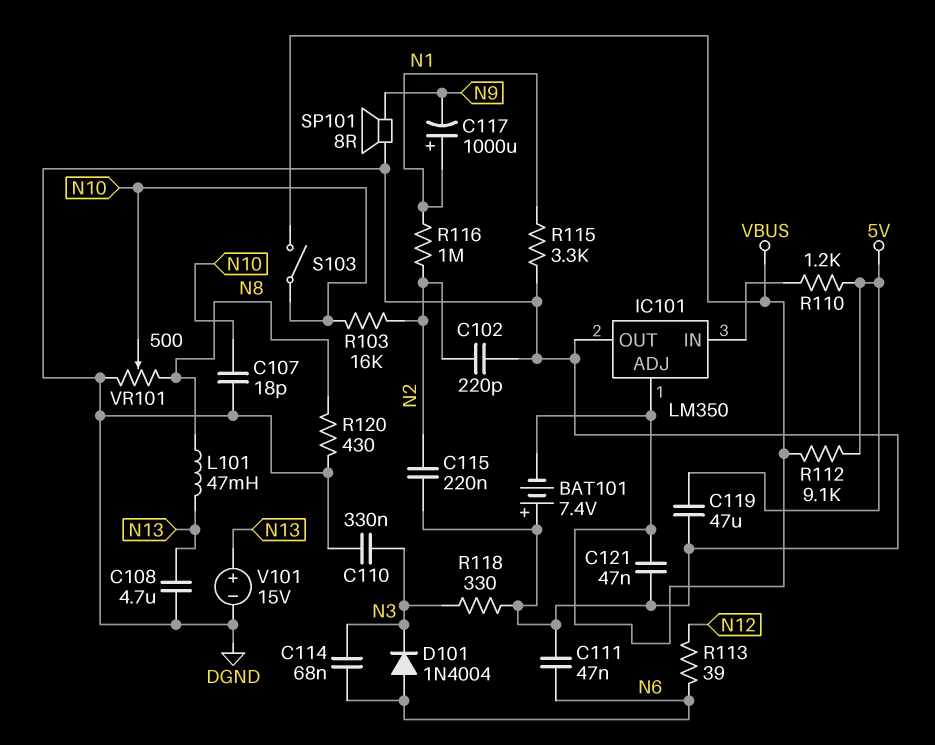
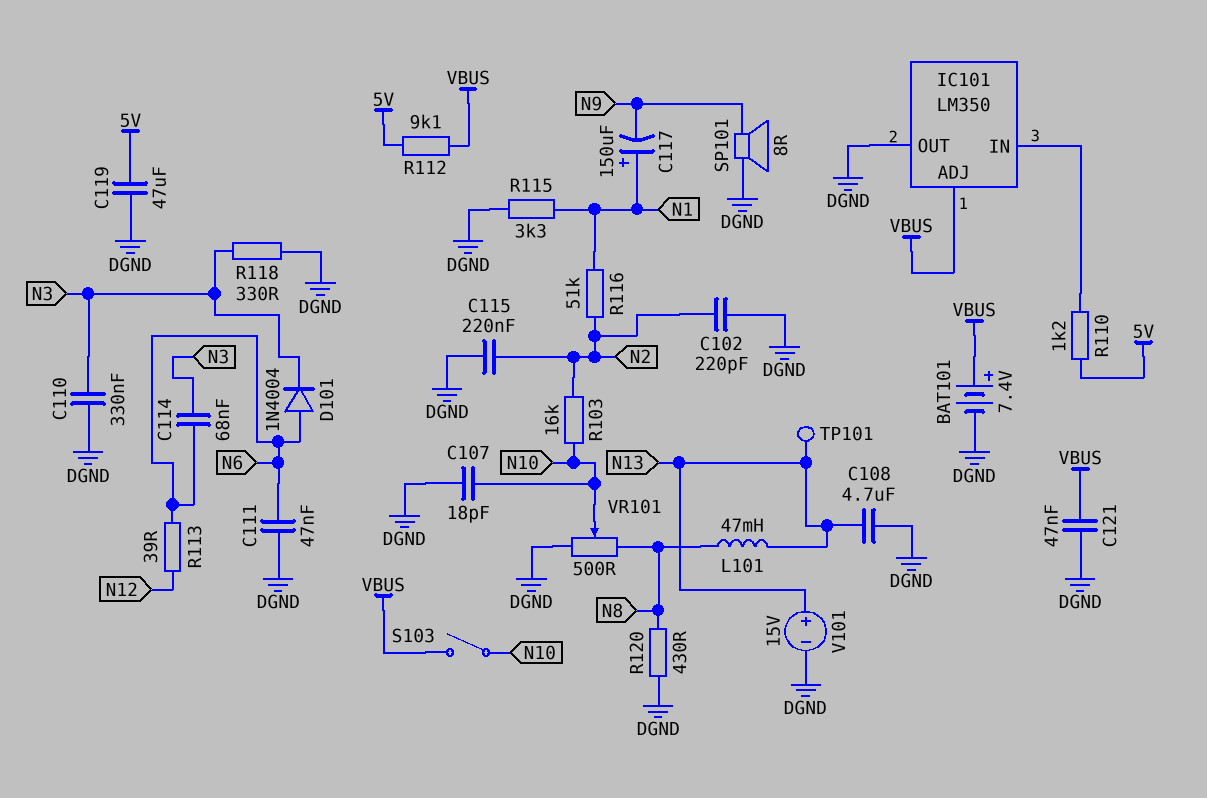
BAT101: 7.4V (plus DGND, minus VBUS) -> 7.4V (plus VBUS, minus DGND)
C117: 1000uF (plus N1, minus N9) -> 150uF (plus N1, minus N9)
R116: 1M (N1, N2) -> 51k (N1, N2)
TP101: none -> test point (N13)

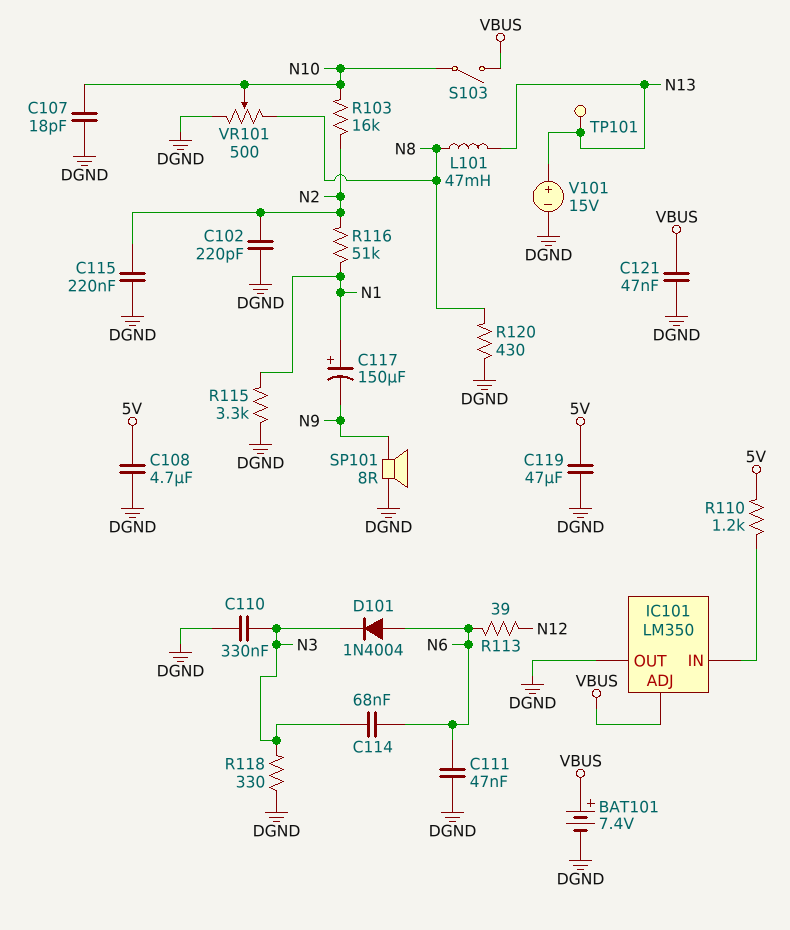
C108: 4.7uF (DGND, N13) -> 4.7uF (5V, DGND)
R112: 9.1k (5V, VBUS) -> none

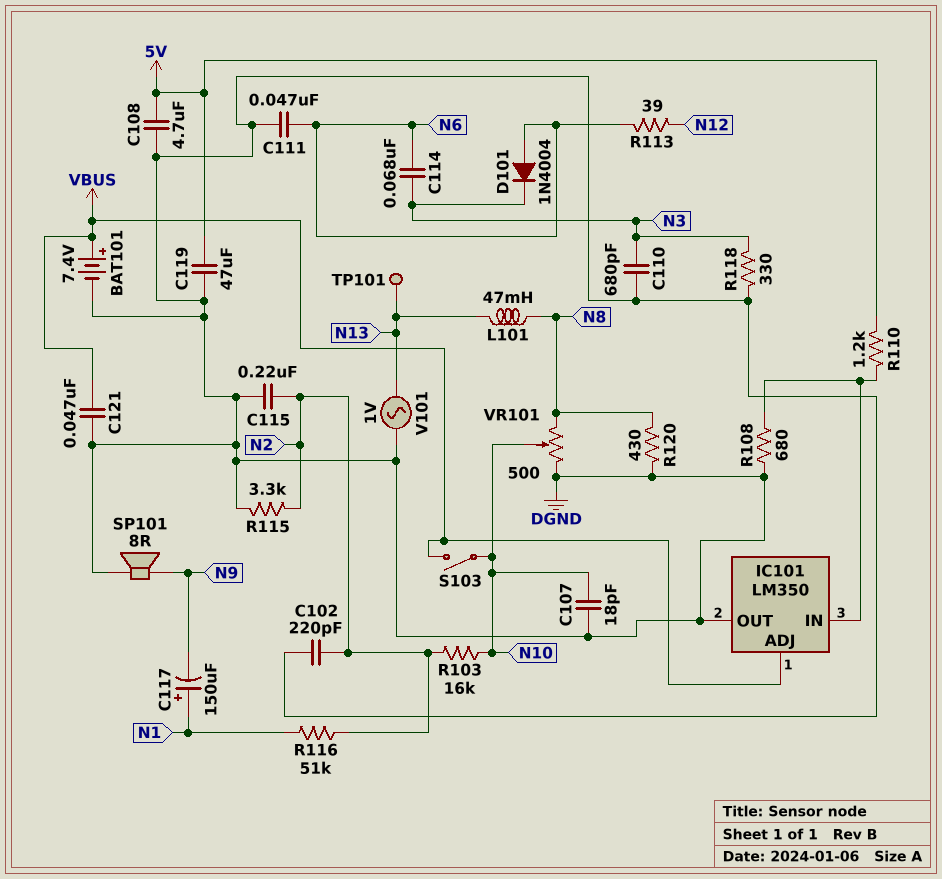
C110: 330nF (DGND, N3) -> 680pF (DGND, N3)
R108: none -> 680 (DGND, IC101/IN)
R115: 3.3k (DGND, N1) -> 3.3k (DGND, N2)
V101: 15V (plus N13, minus DGND) -> AC 1V (DGND, N13)

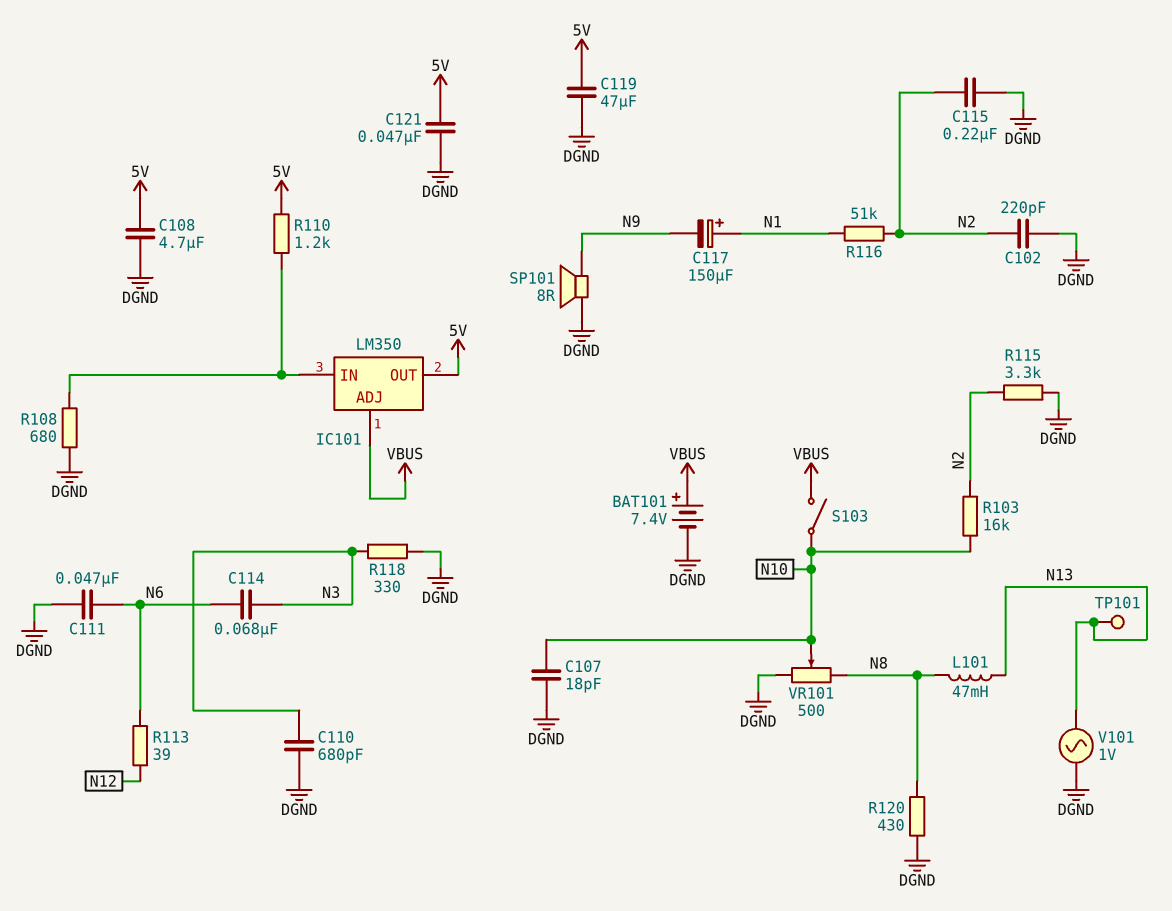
C121: 47nF (DGND, VBUS) -> 47nF (5V, DGND)
D101: diode 1N4004 (A N6, K N3) -> none
IC101 pin OUT: DGND -> 5V

